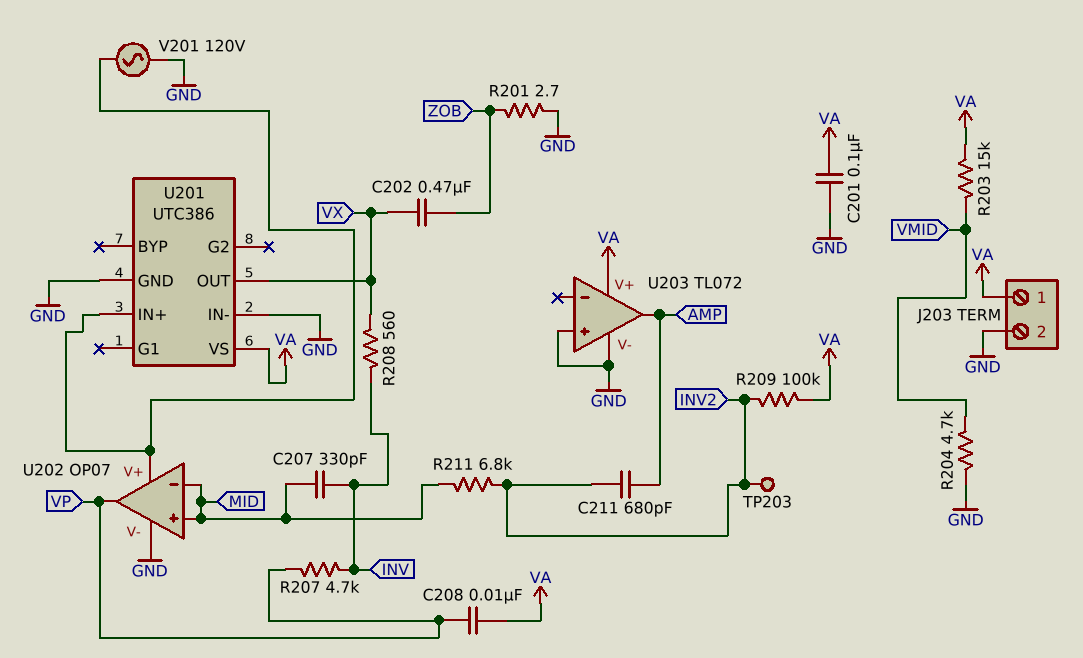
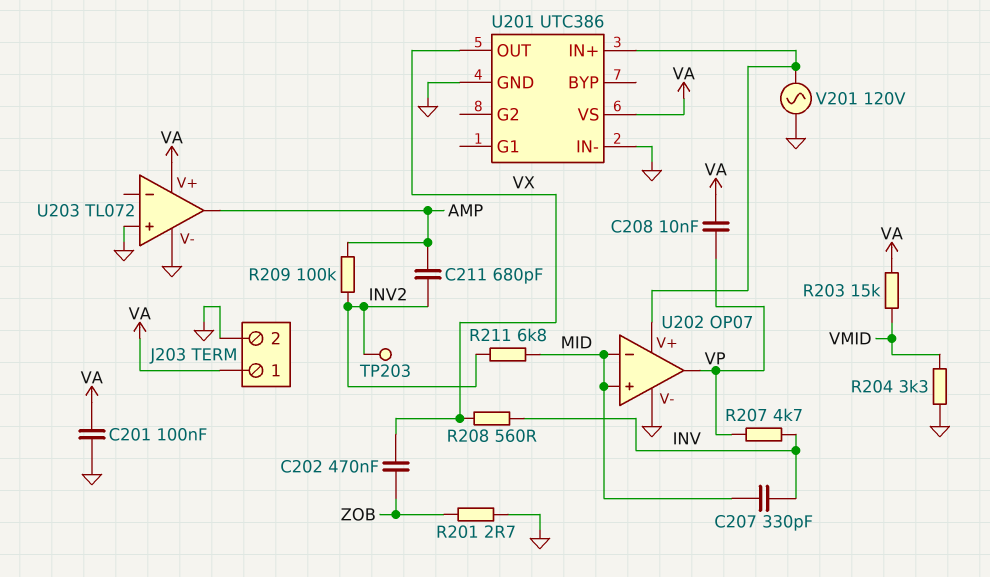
R204: 4.7k (GND, VMID) -> 3.3k (GND, VMID)
R209: 100k (INV2, VA) -> 100k (AMP, INV2)

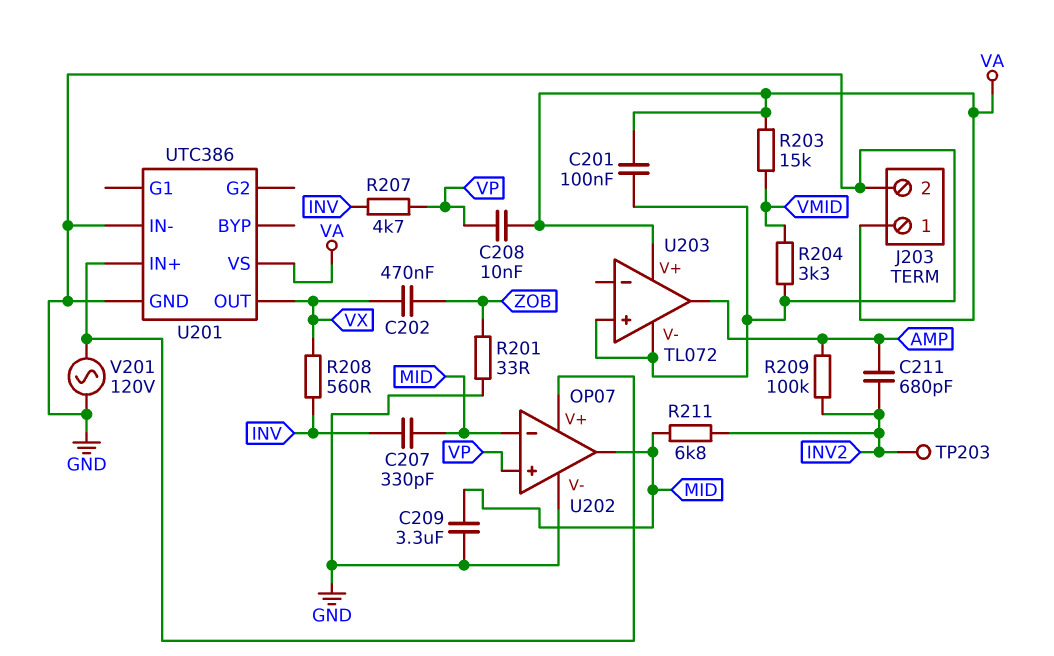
C209: none -> 3.3uF (GND, MID)
R201: 2.7 (GND, ZOB) -> 33 (GND, ZOB)
U202 pin in+: MID -> VP
U202 pin out: VP -> MID

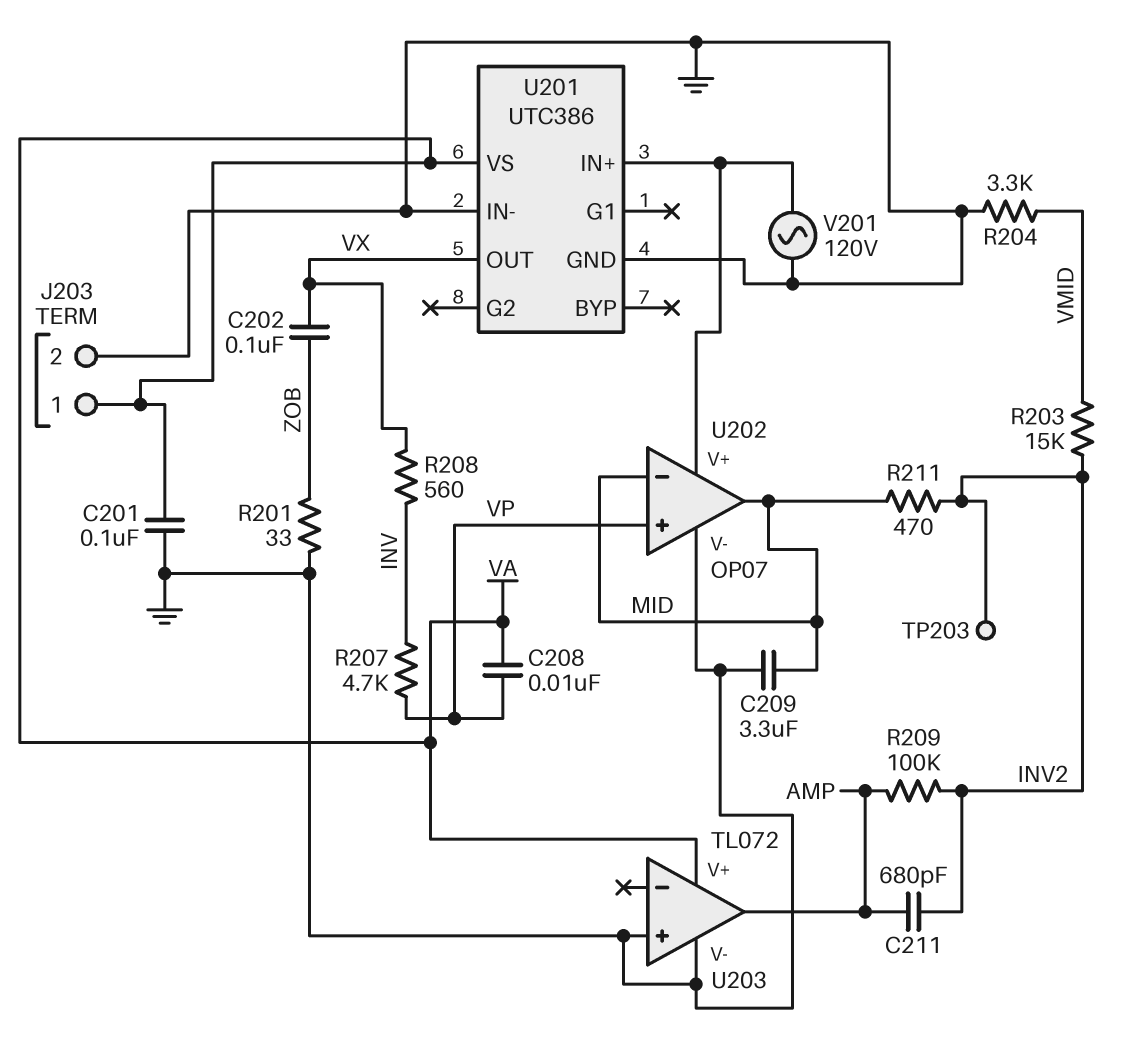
C202: 470nF (VX, ZOB) -> 100nF (VX, ZOB)
C207: 330pF (INV, MID) -> none
R203: 15k (VA, VMID) -> 15k (INV2, VMID)
R211: 6.8k (INV2, MID) -> 470 (INV2, MID)

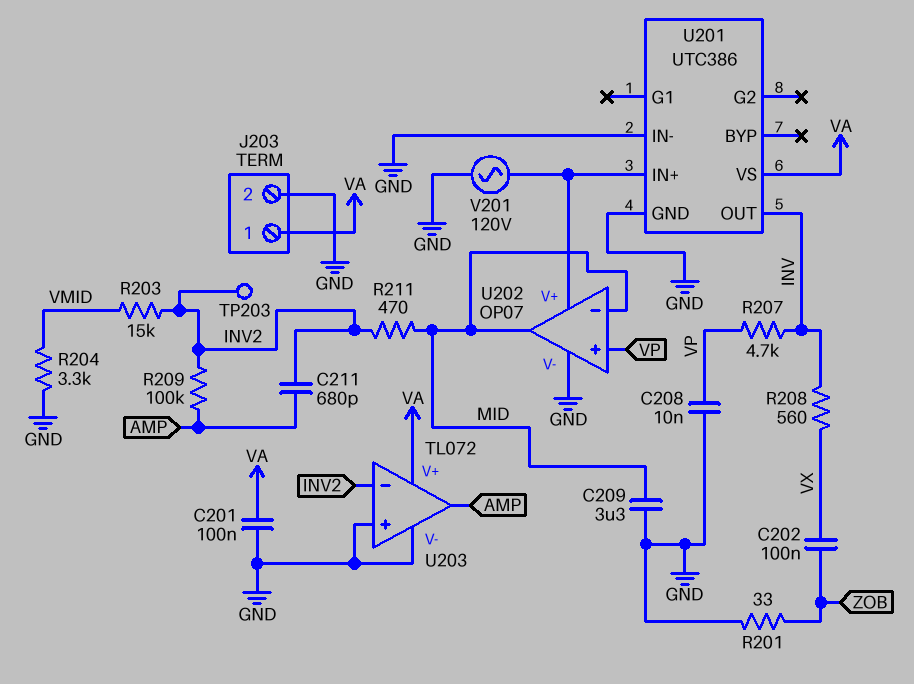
C208: 10nF (VA, VP) -> 10nF (GND, VP)
U201 pin OUT: VX -> INV
U203 pin in-: none -> INV2

